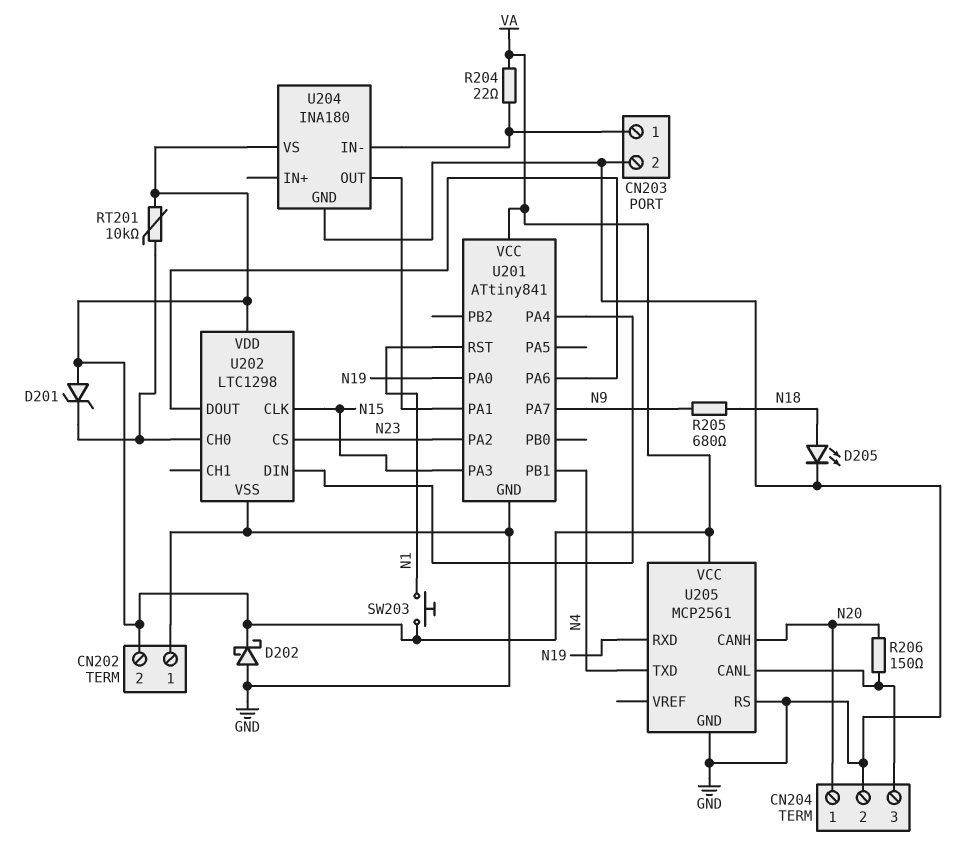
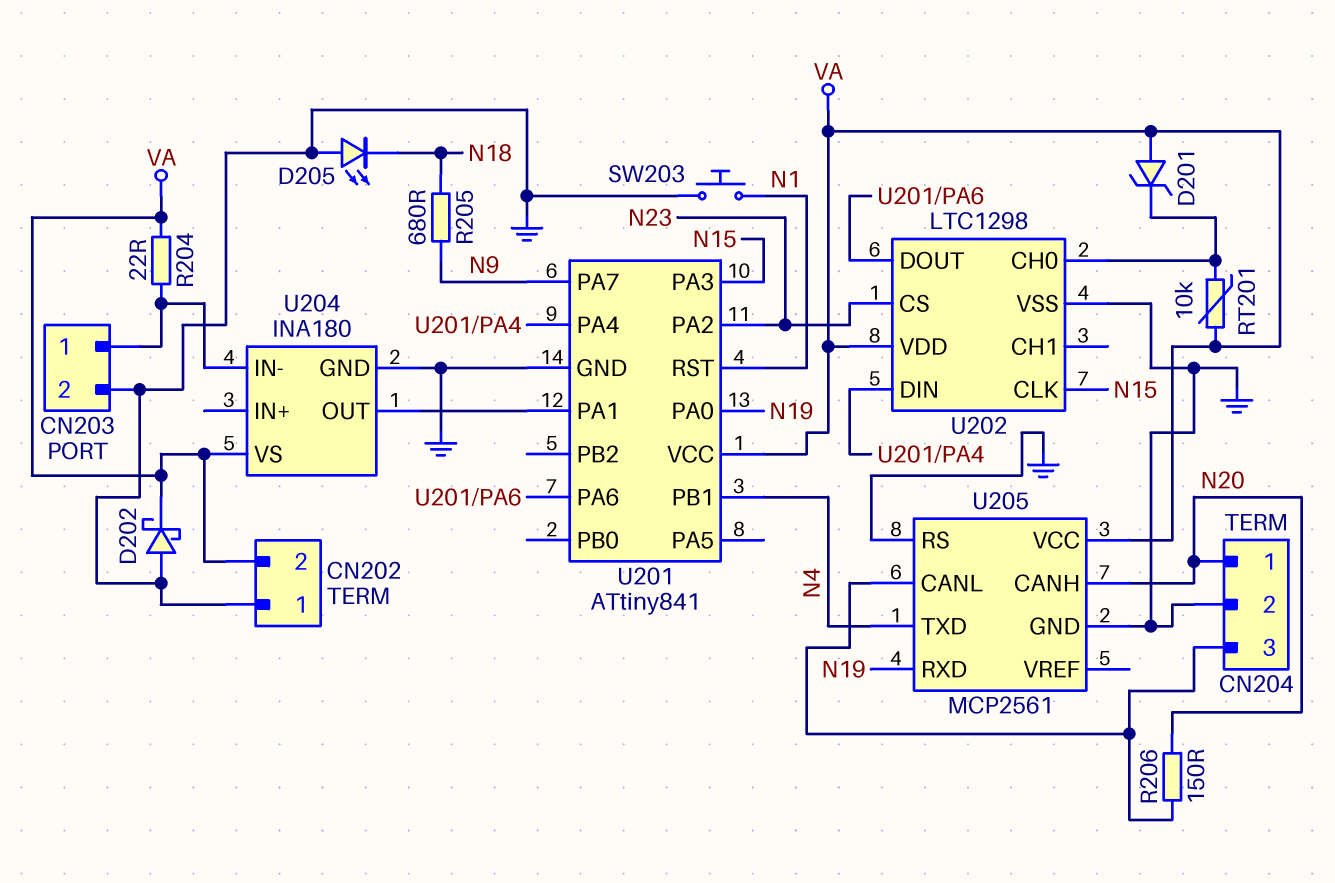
D205: LED (A N18, K GND) -> LED (A GND, K N18)
SW203: button (N1, VA) -> button (GND, N1)

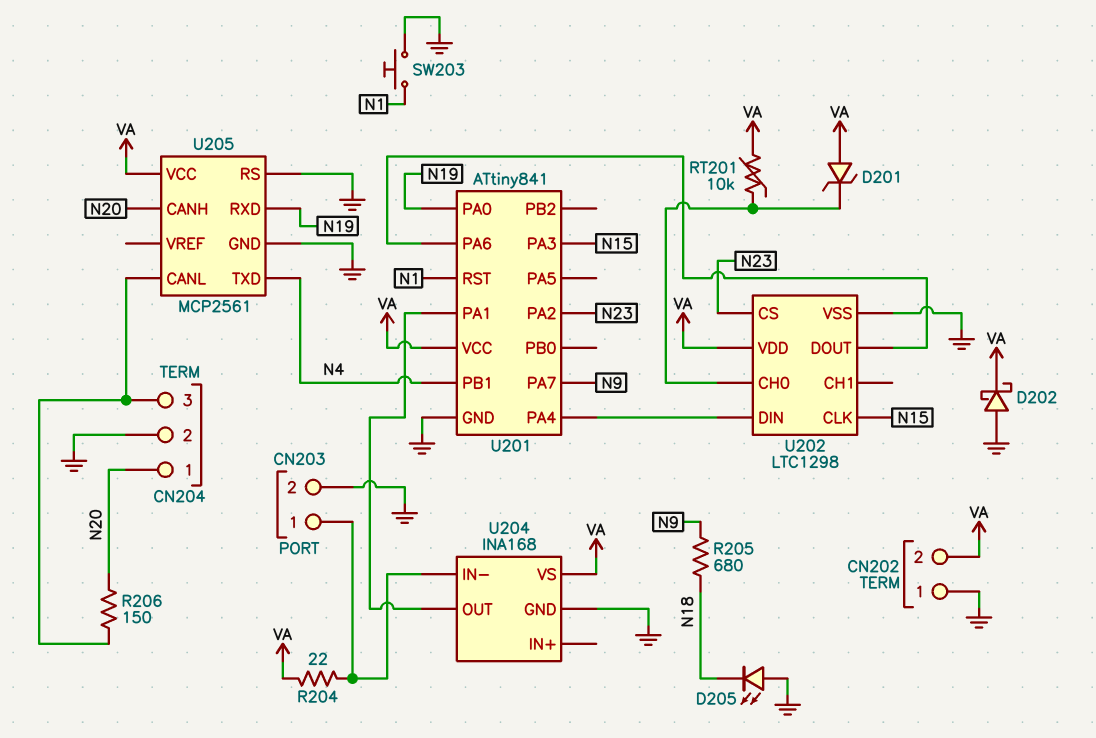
U204: INA180 -> INA168

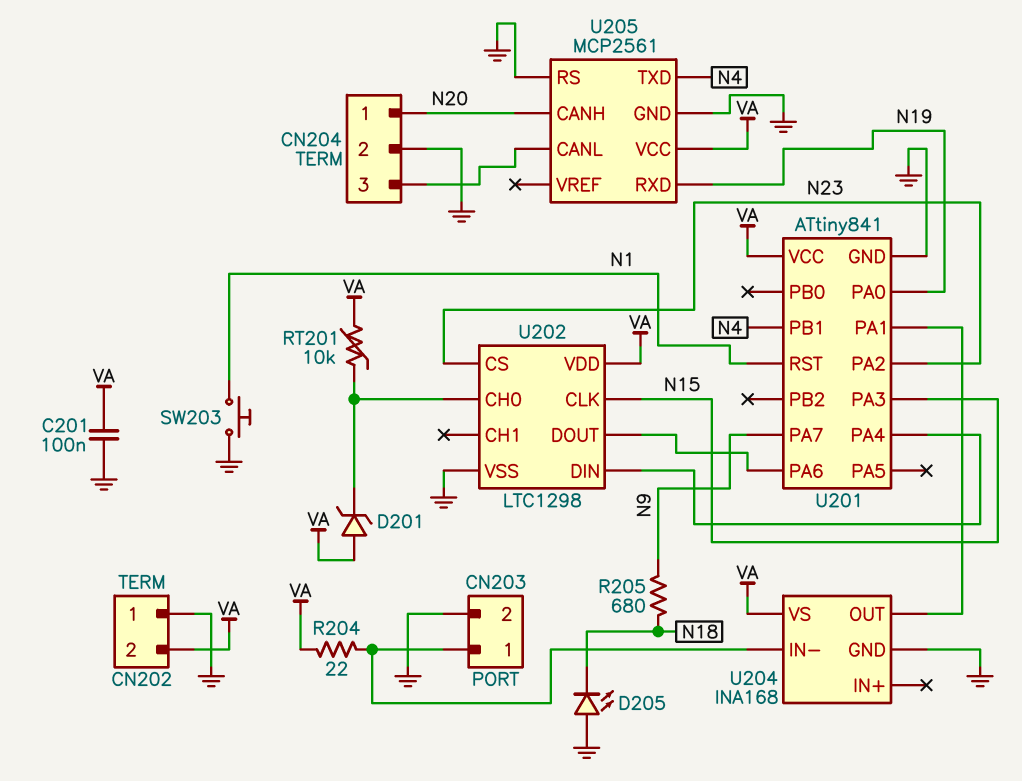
C201: none -> 100nF (GND, VA)
D202: schottky (A GND, K VA) -> none
R206: 150 (CN204/3, N20) -> none

